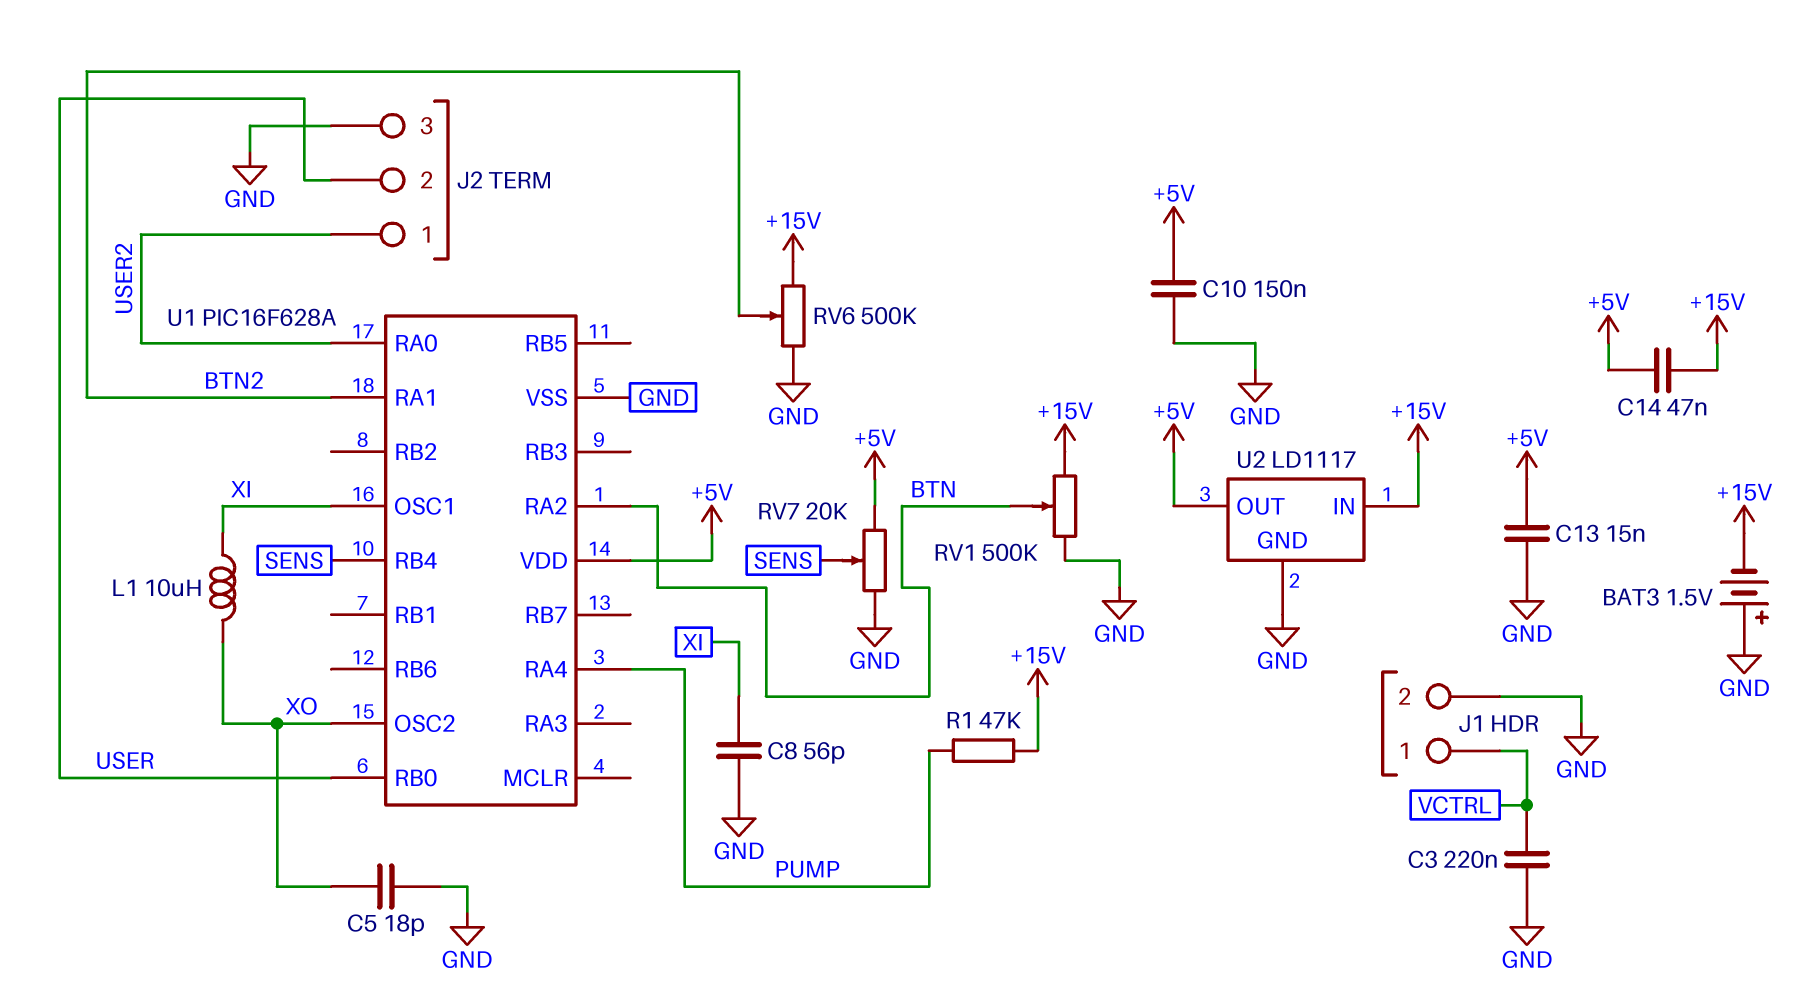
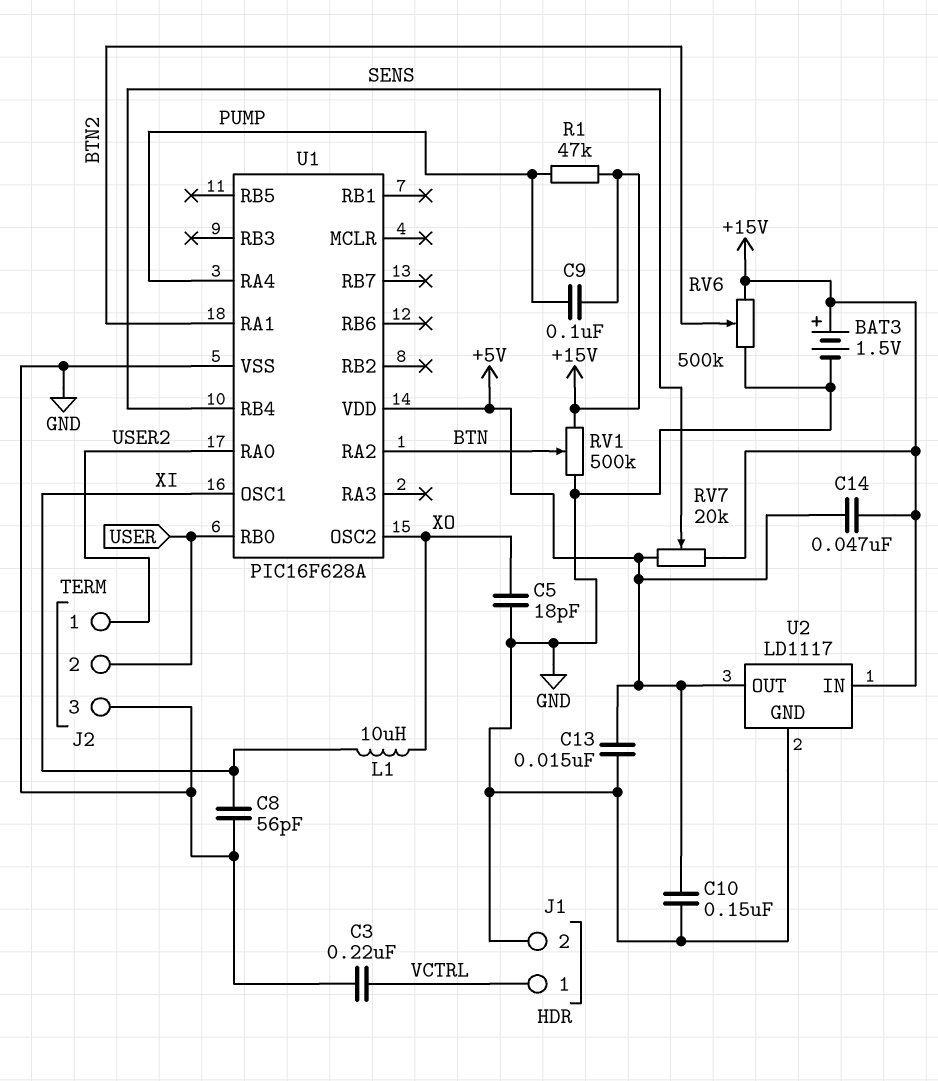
BAT3: 1.5V (plus GND, minus +15V) -> 1.5V (plus +15V, minus GND)
C9: none -> 100nF (+15V, PUMP)
RV7: 20k (+5V, GND, wiper SENS) -> 20k (+5V, +15V, wiper SENS)

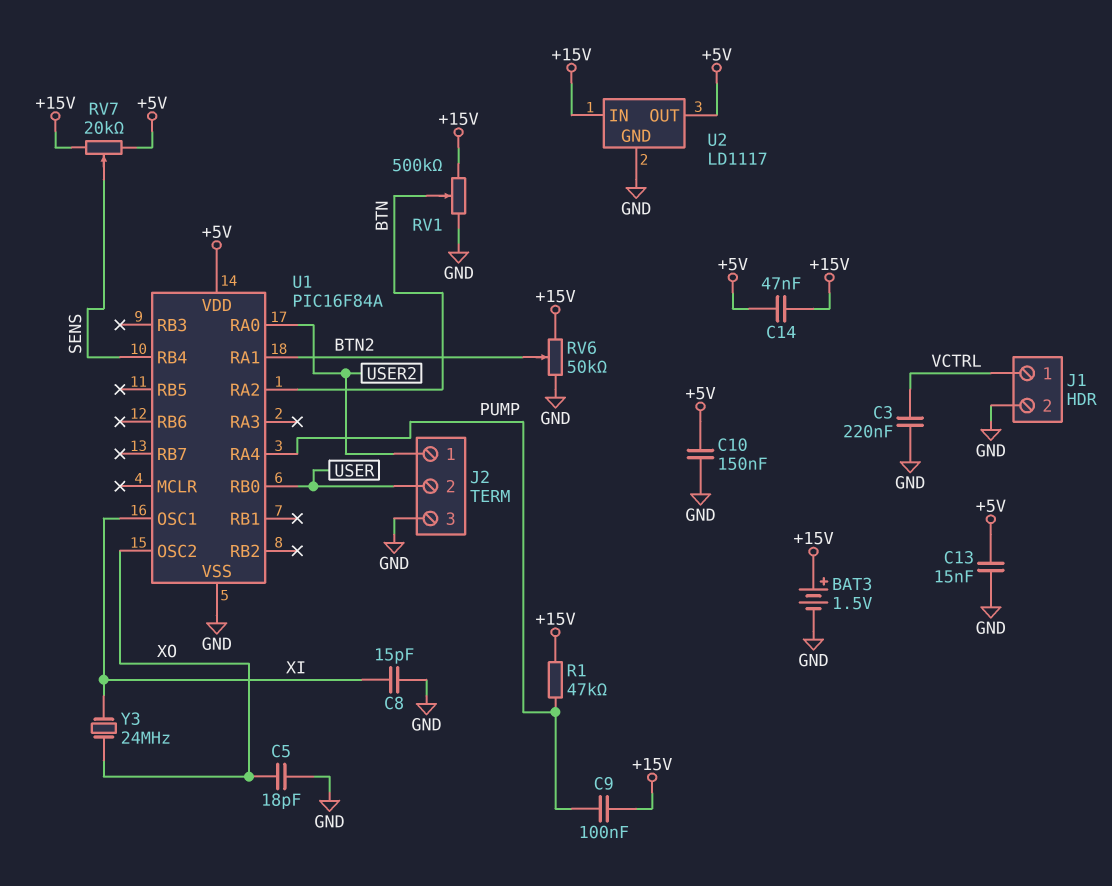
C8: 56pF (GND, XI) -> 15pF (GND, XI)
L1: 10uH (XI, XO) -> none
RV6: 500k (+15V, GND, wiper BTN2) -> 50k (+15V, GND, wiper BTN2)
U1: PIC16F628A -> PIC16F84A
Y3: none -> 24MHz (XI, XO)

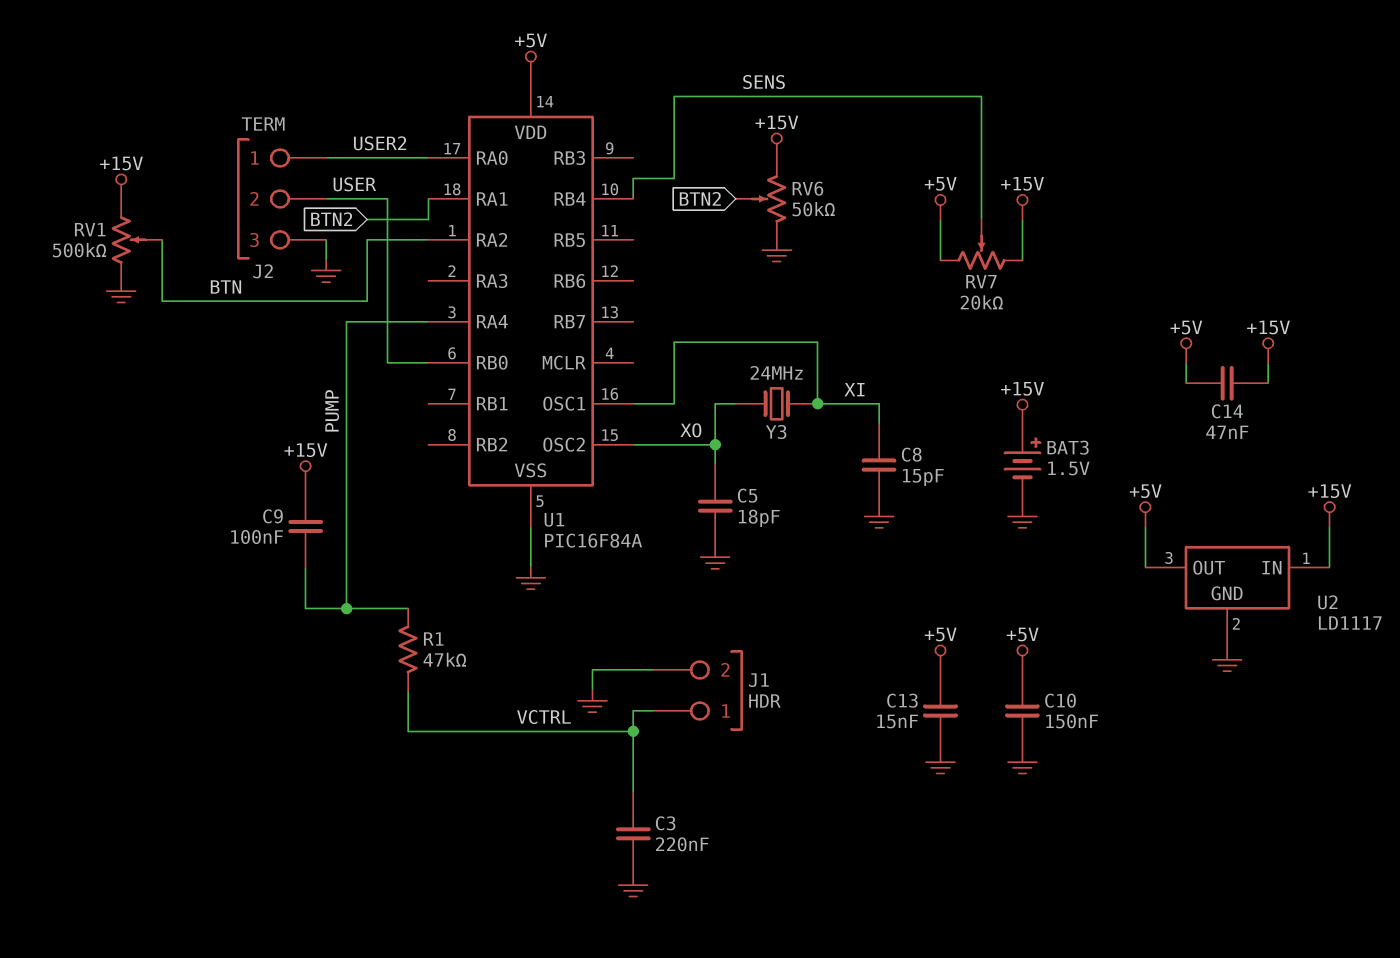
R1: 47k (+15V, PUMP) -> 47k (PUMP, VCTRL)

